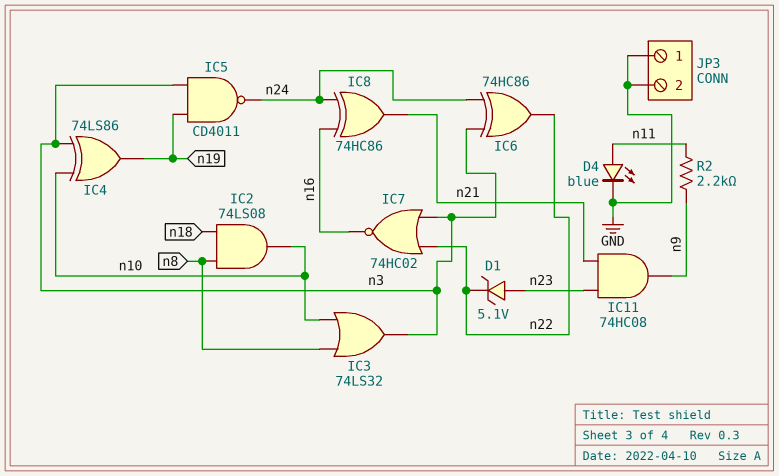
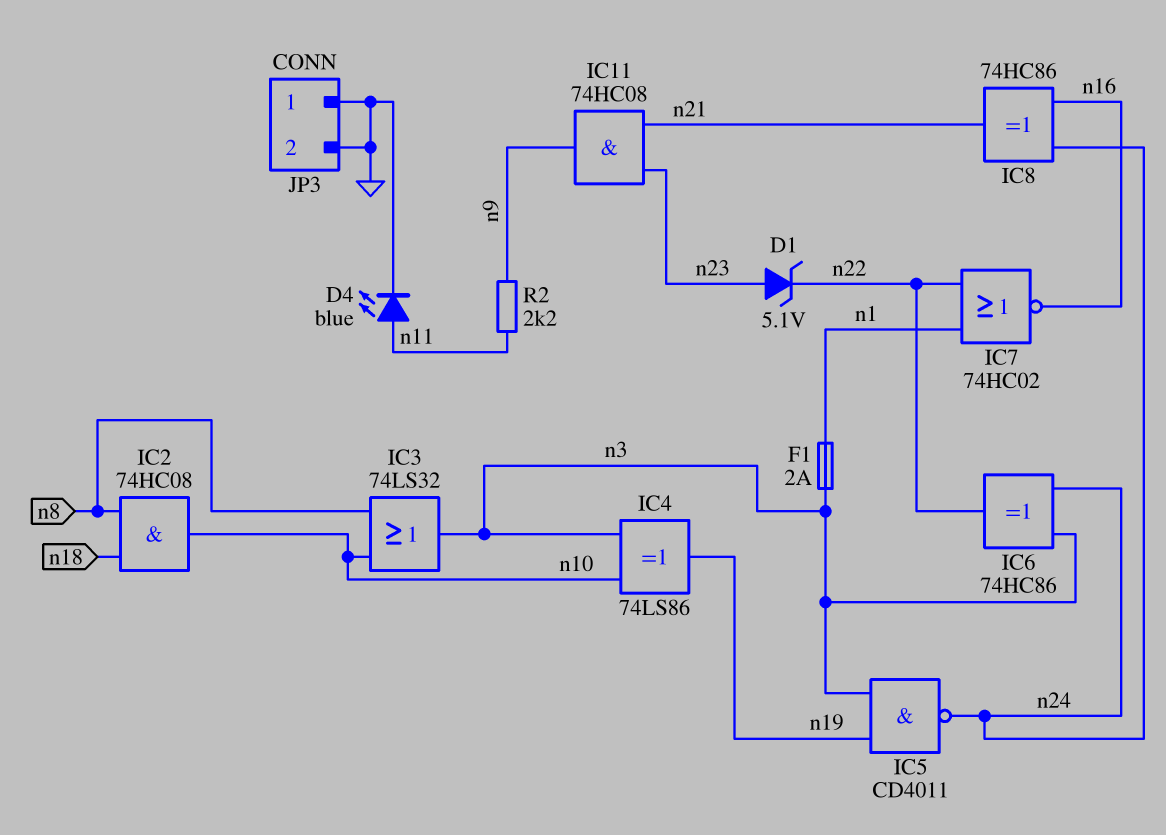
F1: none -> 2A (n1, n3)
IC2: AND 74LS08 (in n8, in n18, out n10) -> AND 74HC08 (in n8, in n18, out n10)
IC7: NOR 74HC02 (in n3, in n22, out n16) -> NOR 74HC02 (in n1, in n22, out n16)

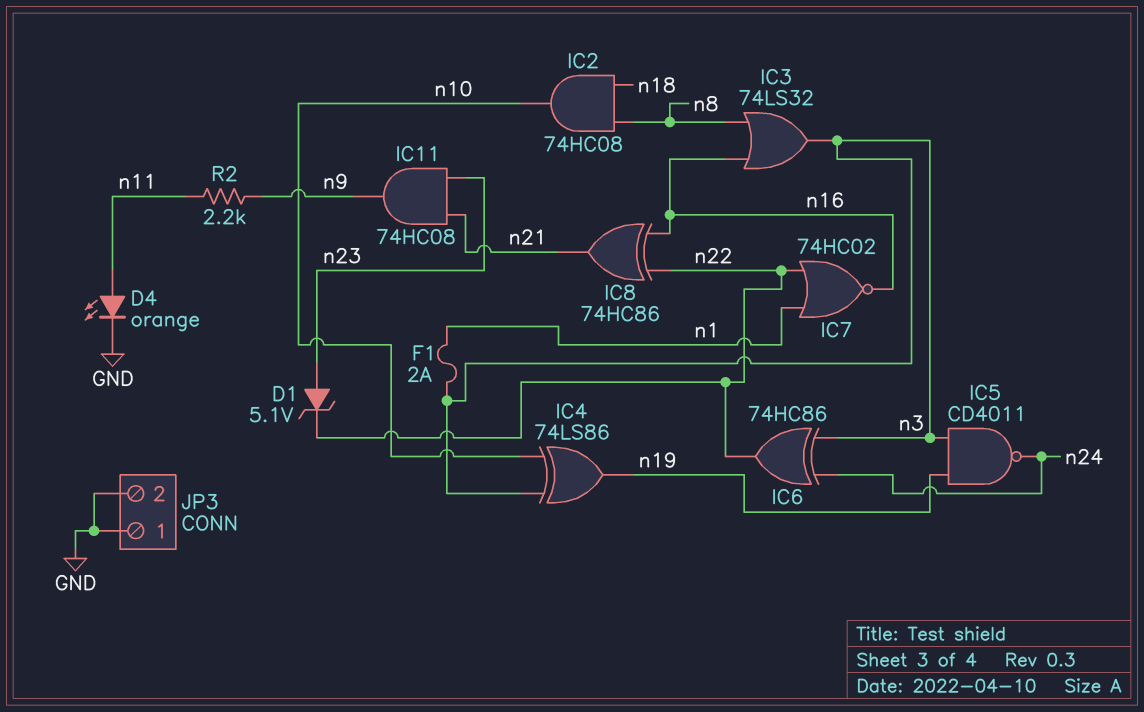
D4: LED blue (A n11, K GND) -> LED orange (A n11, K GND)
IC3: OR 74LS32 (in n8, in n10, out n3) -> OR 74LS32 (in n8, in n16, out n3)
IC8: XOR 74HC86 (in n16, in n24, out n21) -> XOR 74HC86 (in n16, in n22, out n21)

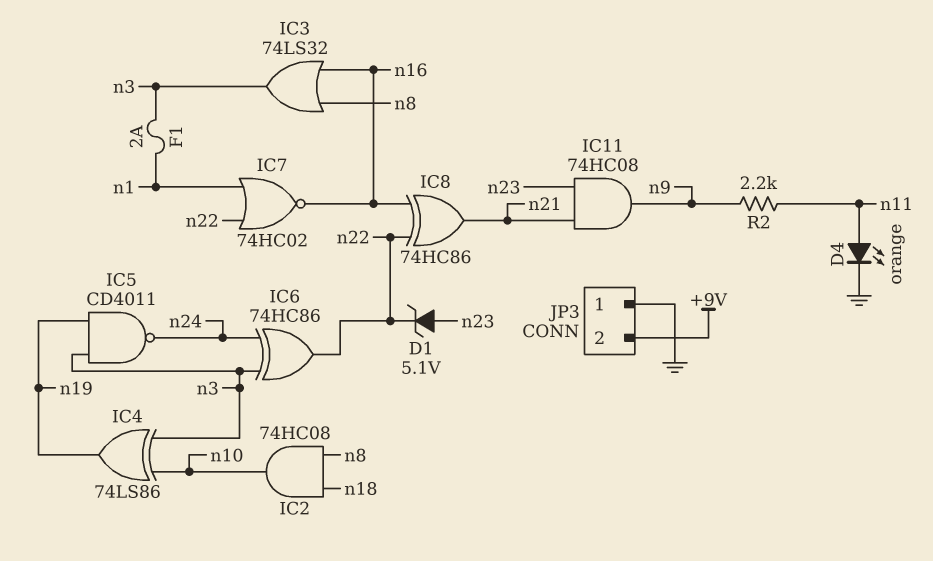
JP3 pin 2: GND -> +9V

